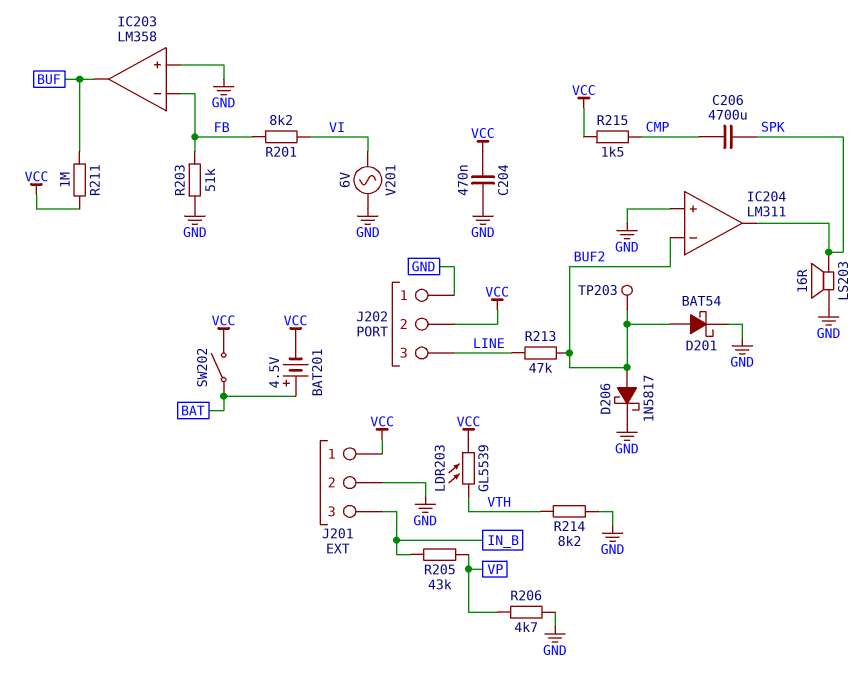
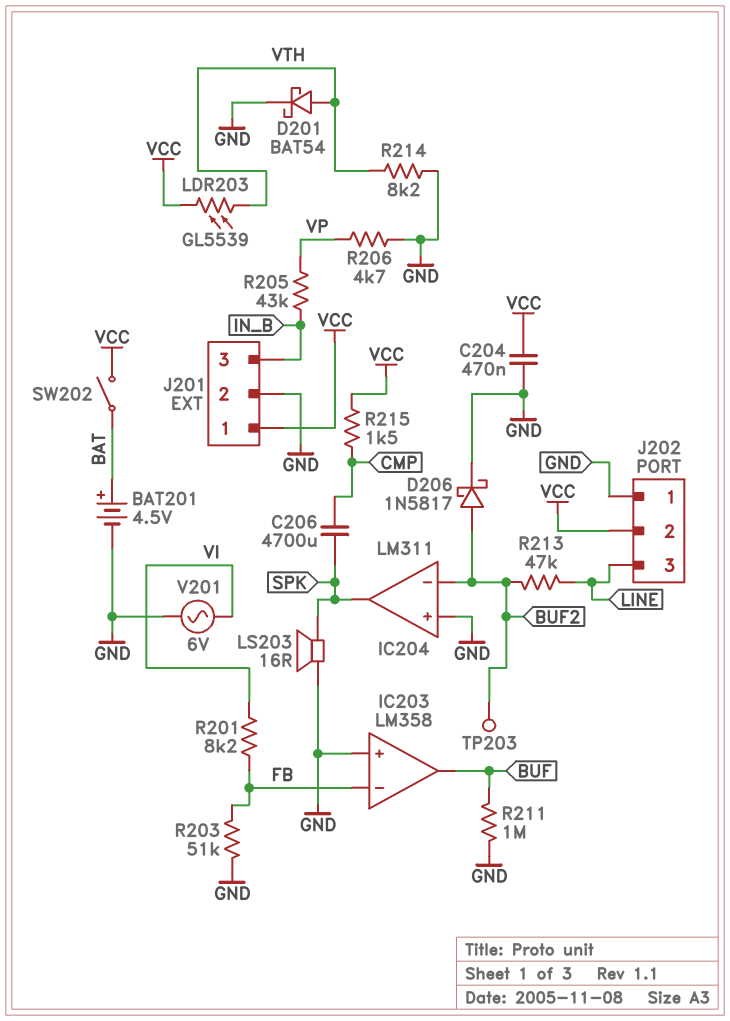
BAT201: 4.5V (plus BAT, minus VCC) -> 4.5V (plus BAT, minus GND)
D201: schottky BAT54 (A BUF2, K GND) -> schottky BAT54 (A VTH, K GND)
R211: 1M (BUF, VCC) -> 1M (BUF, GND)

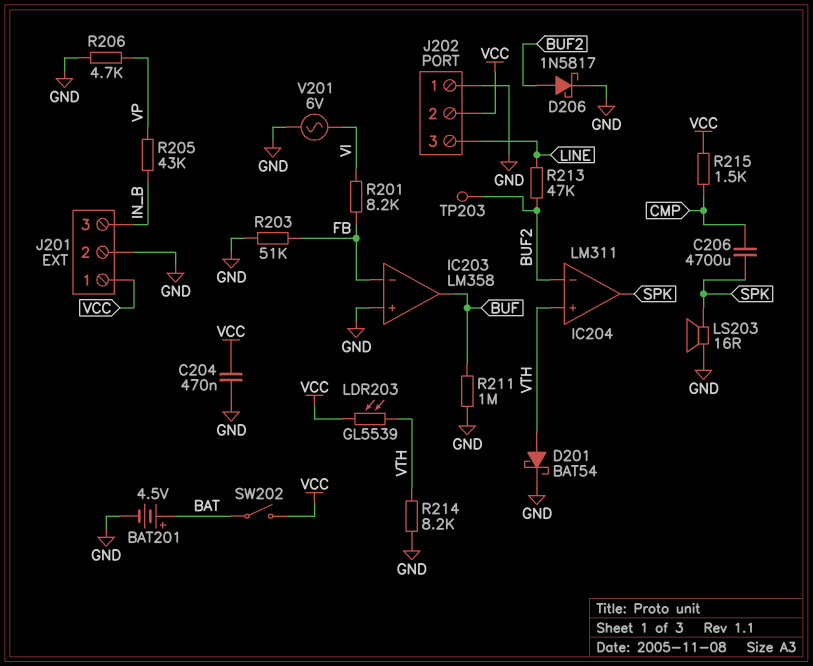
IC204 pin in+: GND -> VTH

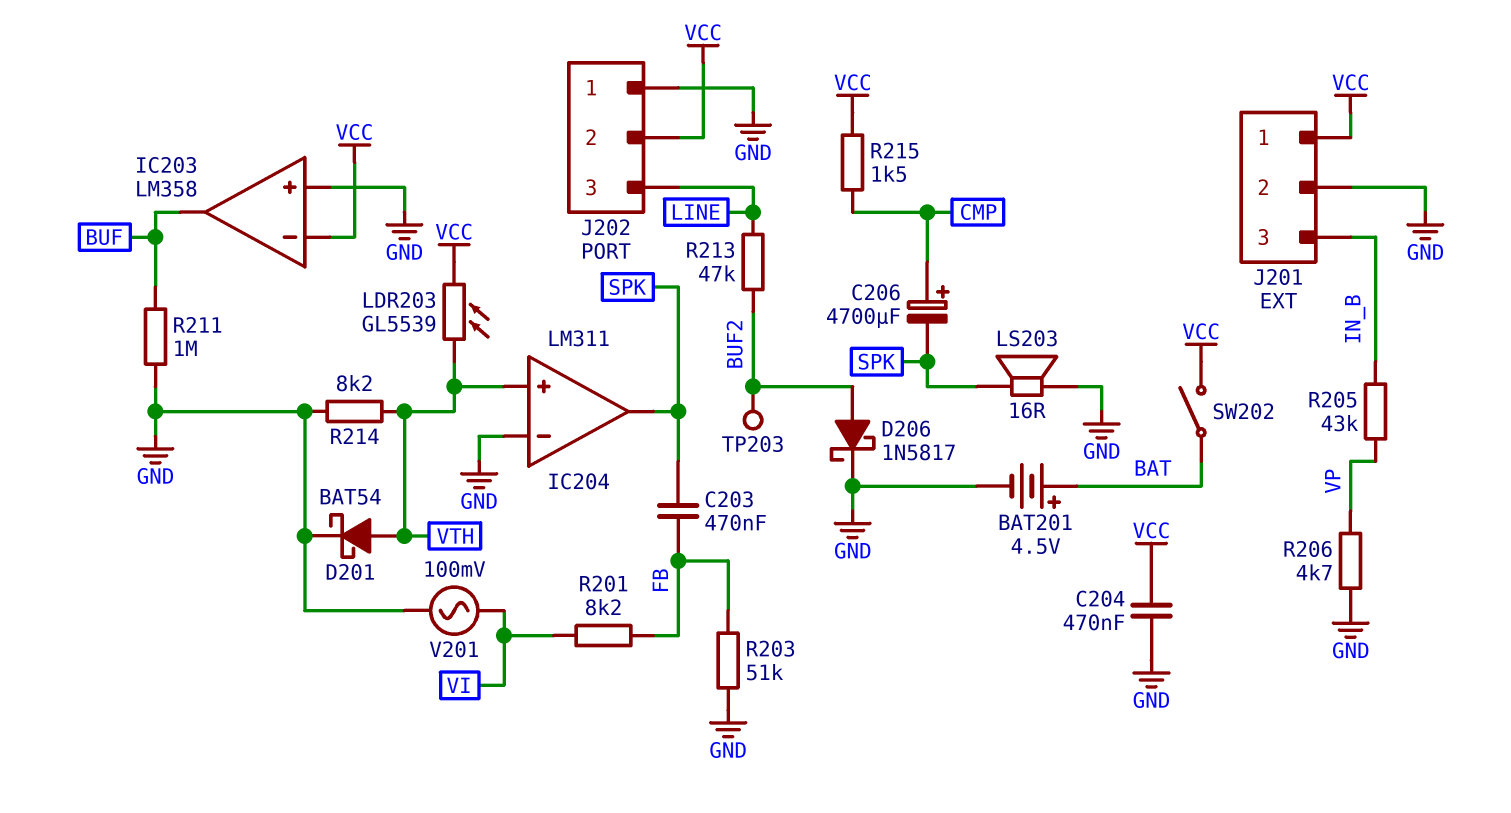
C203: none -> 470nF (FB, SPK)
C206: 4700uF (CMP, SPK) -> 4700uF (plus CMP, minus SPK)
IC203 pin in-: FB -> VCC
IC204 pin in-: BUF2 -> GND
V201: AC 6V (GND, VI) -> AC 100mV (GND, VI)

